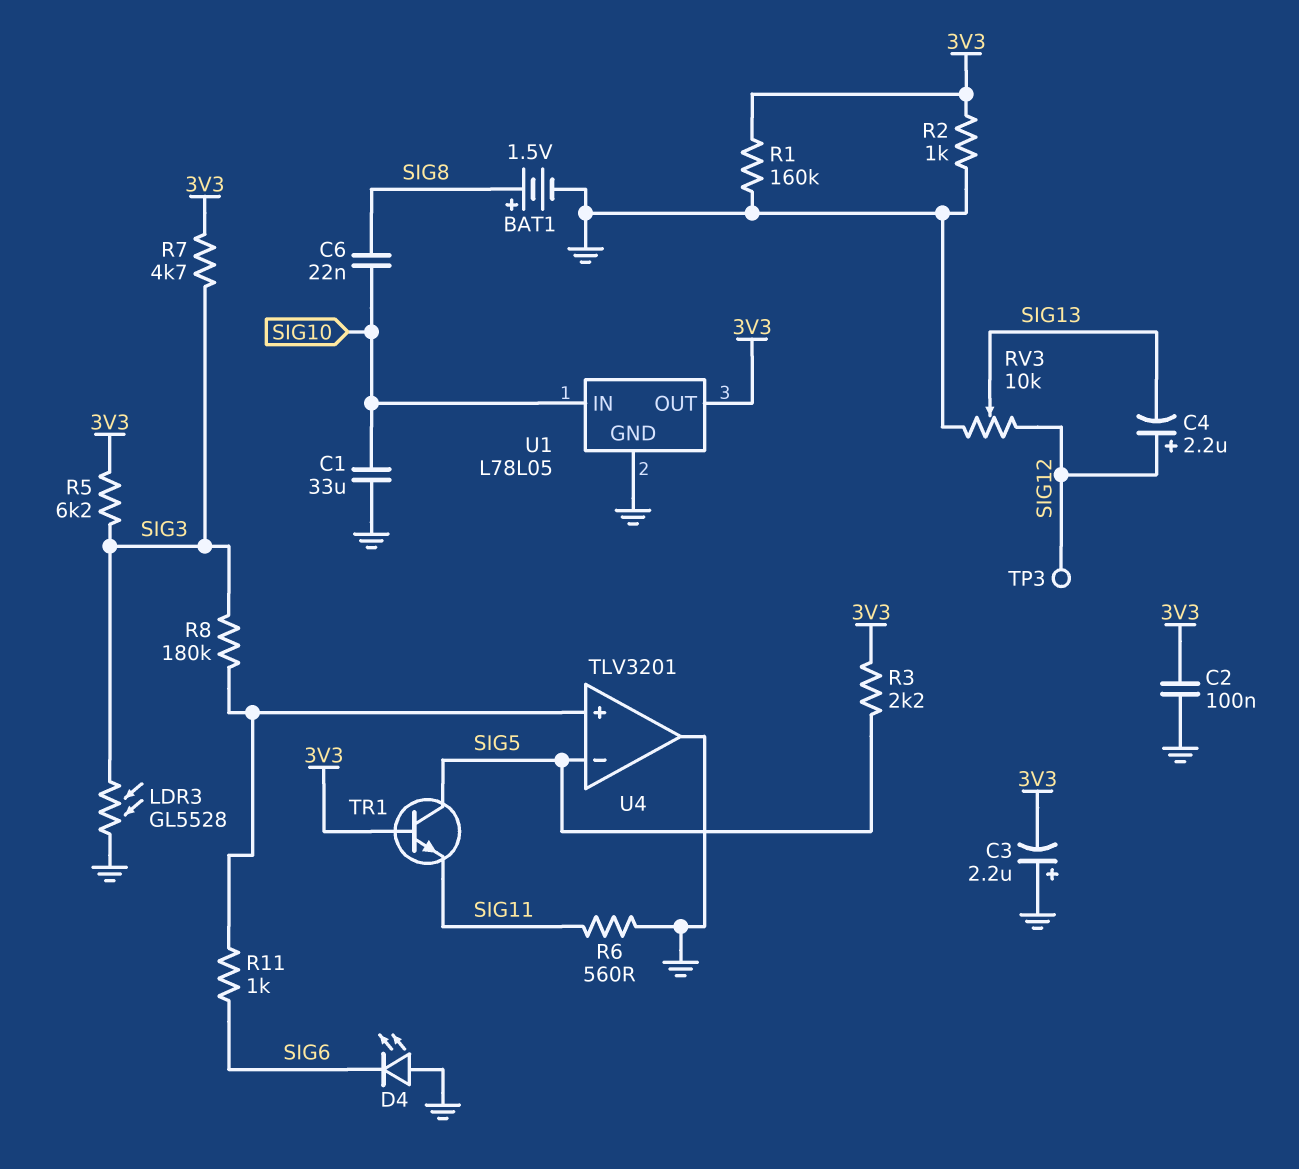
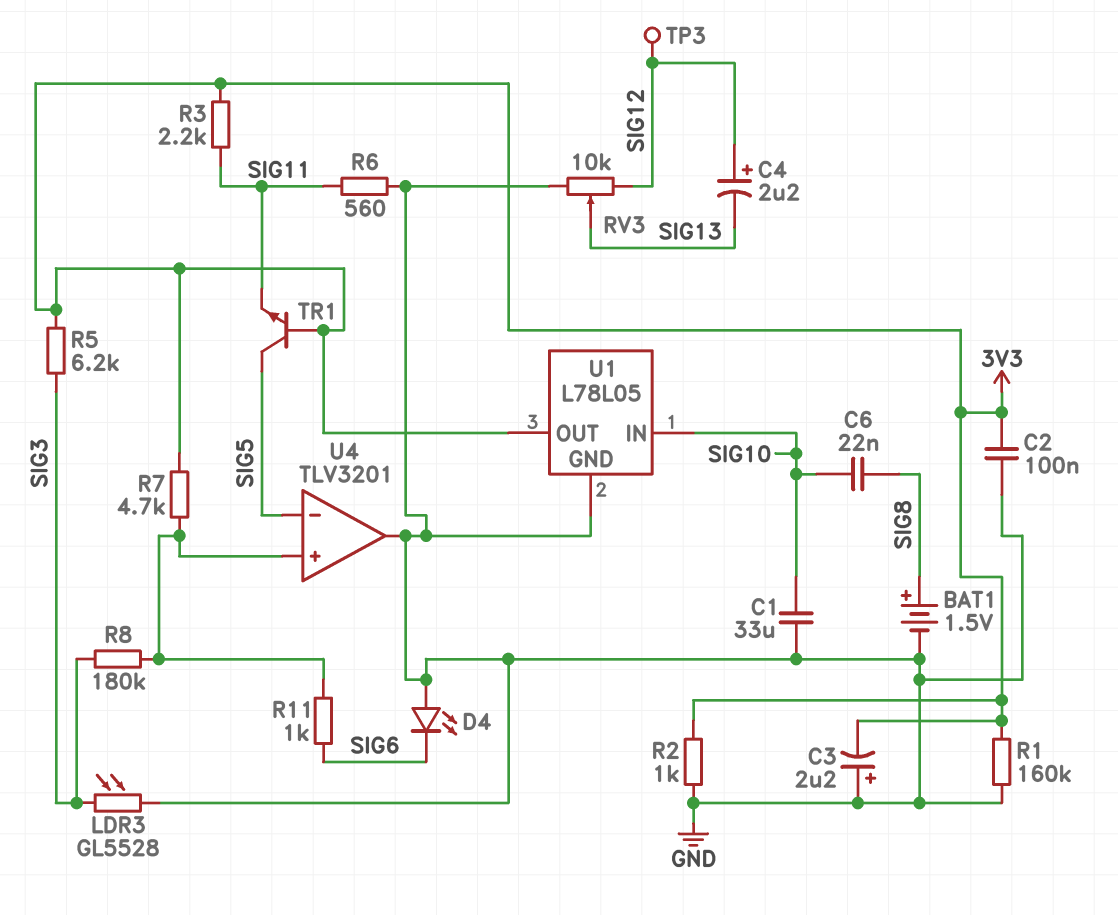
R3: 2.2k (3V3, SIG5) -> 2.2k (3V3, SIG11)
R7: 4.7k (3V3, SIG3) -> 4.7k (3V3, U4/in+)

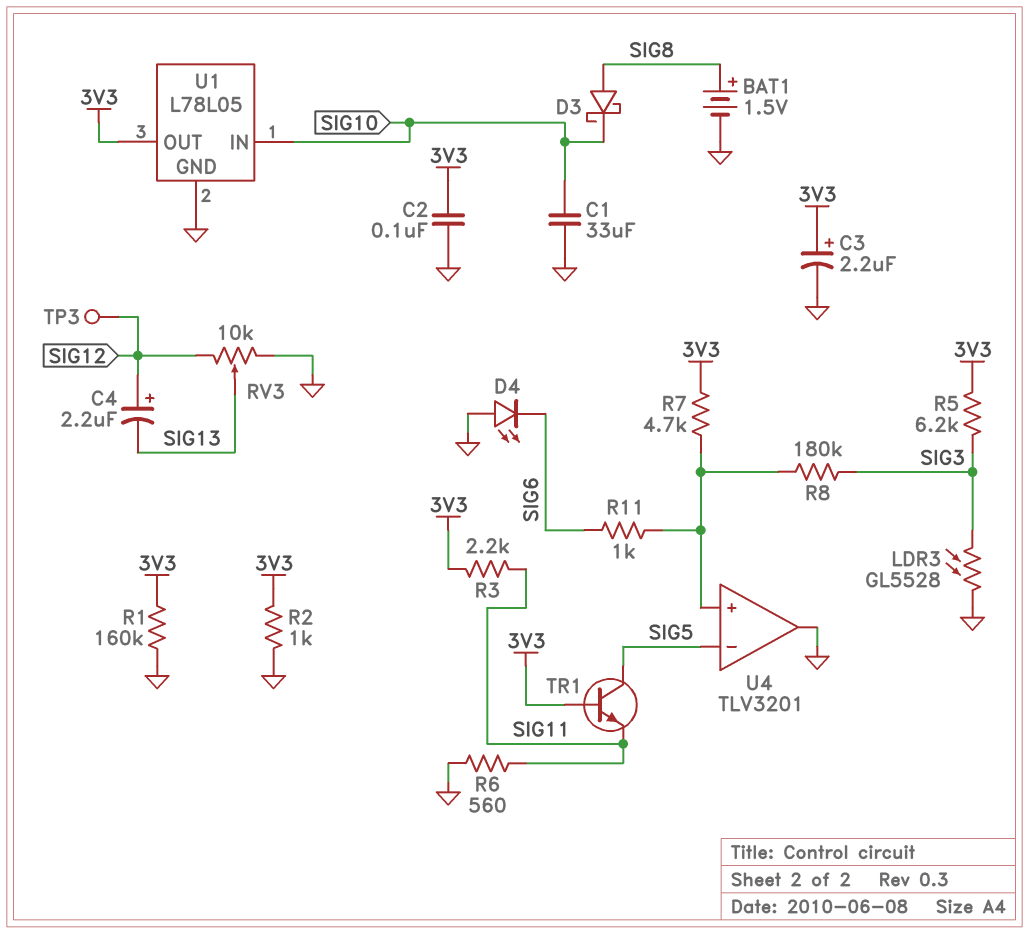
C3: 2.2uF (plus GND, minus 3V3) -> 2.2uF (plus 3V3, minus GND)
C6: 22nF (SIG8, SIG10) -> none
D3: none -> schottky (A SIG8, K SIG10)

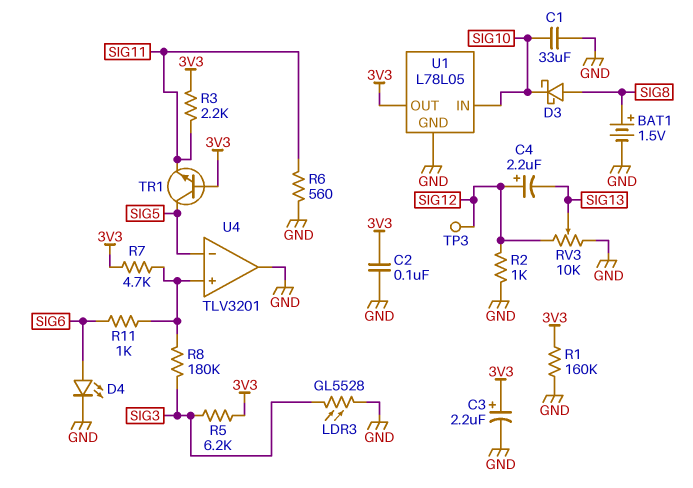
D4: LED (A GND, K SIG6) -> LED (A SIG6, K GND)
R2: 1k (3V3, GND) -> 1k (GND, SIG12)

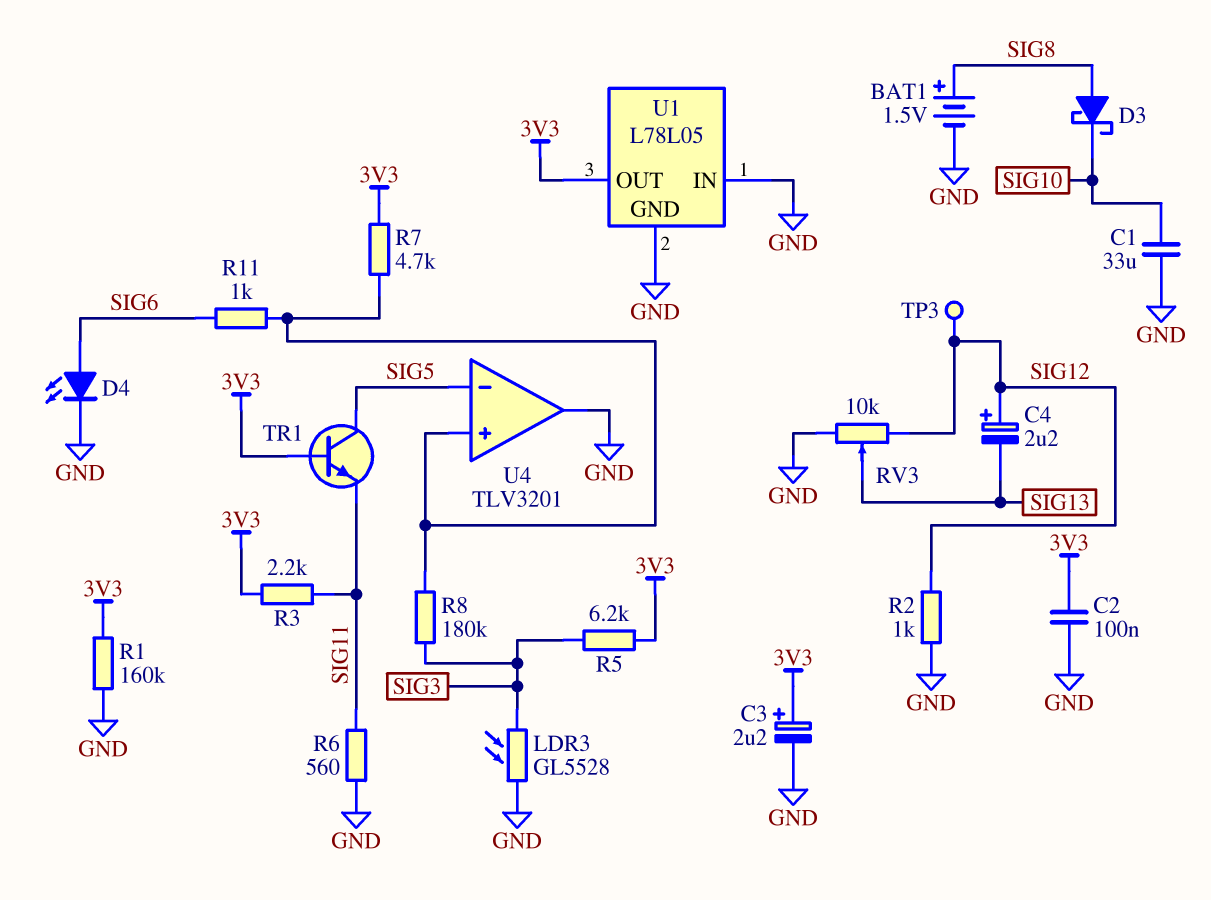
U1 pin IN: SIG10 -> GND

